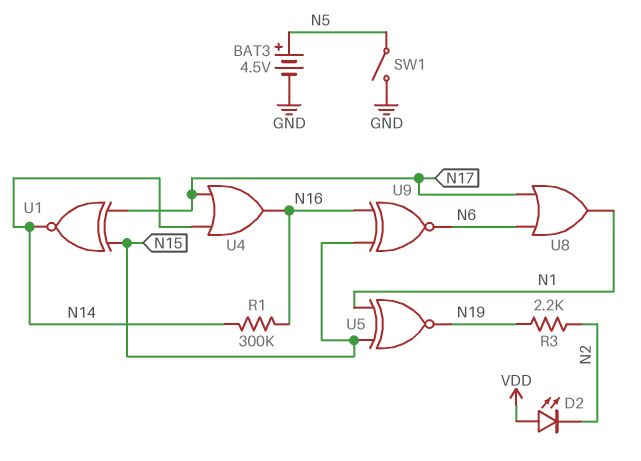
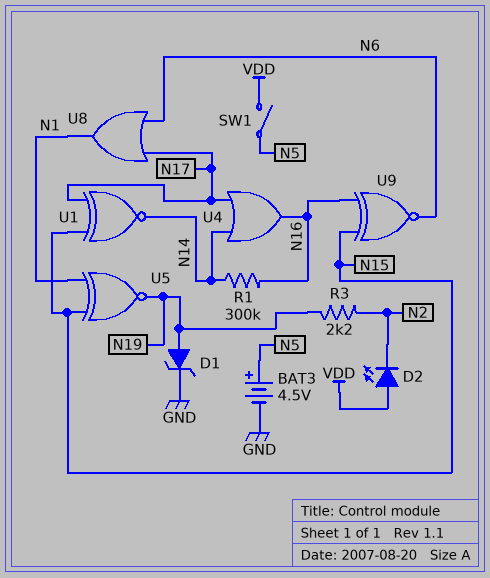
D1: none -> zener (A N19, K GND)
SW1: switch (GND, N5) -> switch (N5, VDD)

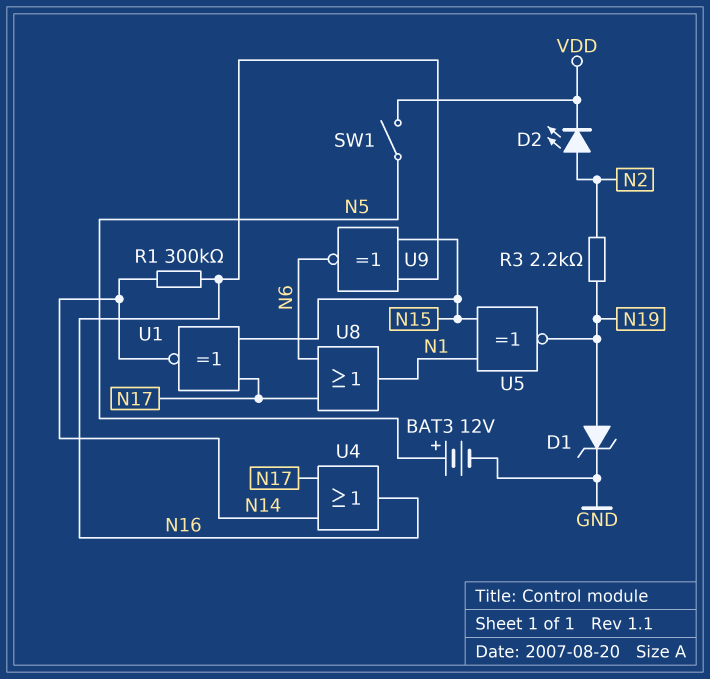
BAT3: 4.5V (plus N5, minus GND) -> 12V (plus N5, minus GND)
D2: LED (A VDD, K N2) -> LED (A N2, K VDD)

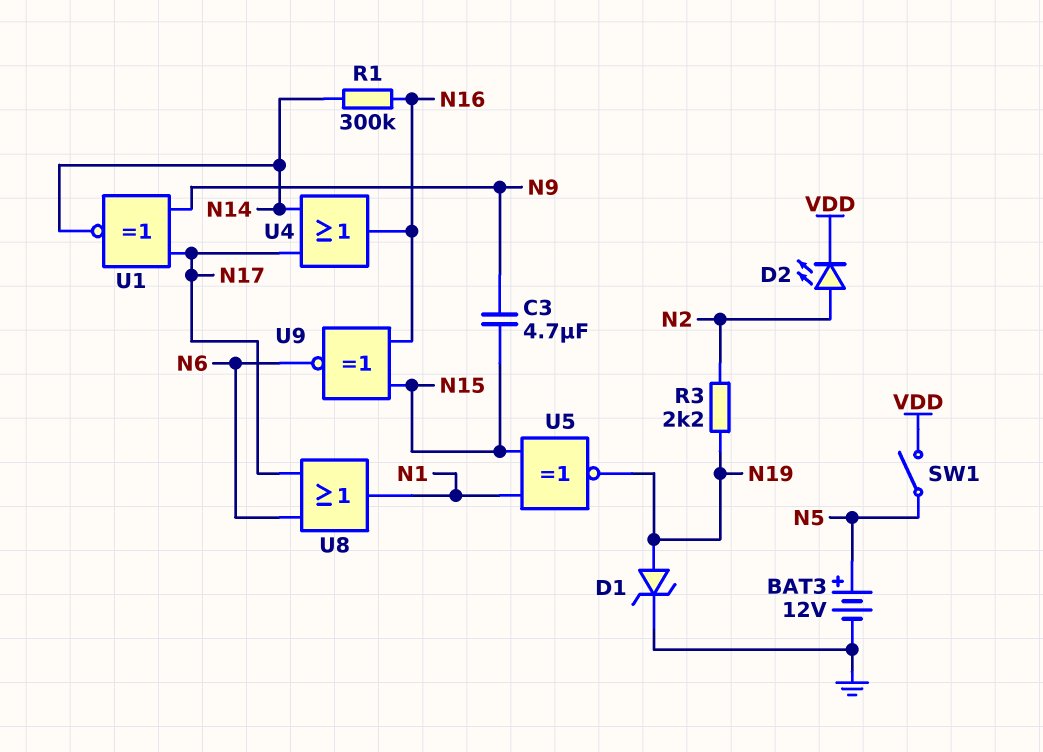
C3: none -> 4.7uF (N9, N15)
U1: XNOR (in N15, in N17, out N14) -> XNOR (in N9, in N17, out N14)

